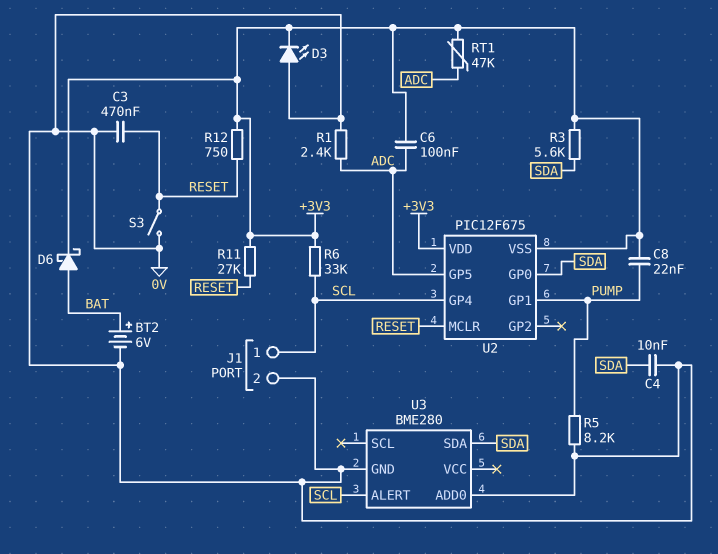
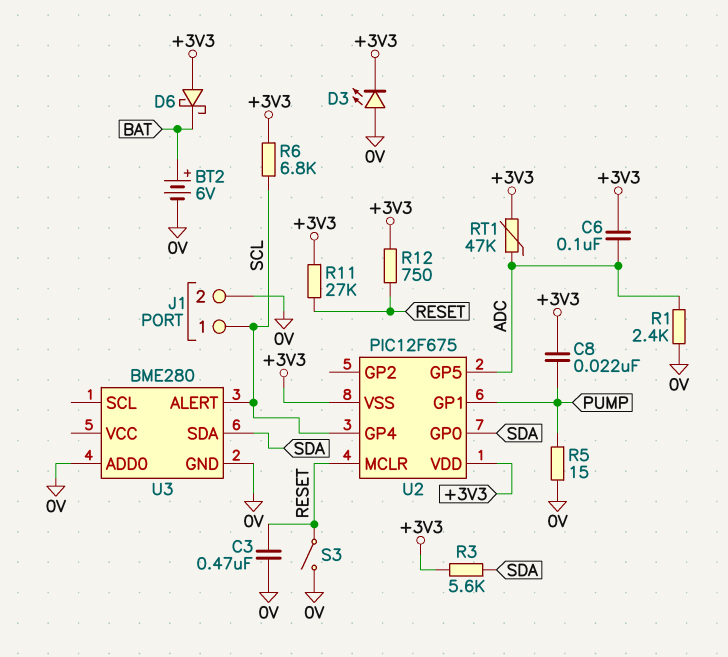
C4: 10nF (0V, SDA) -> none
D6: schottky (A BAT, K +3V3) -> schottky (A +3V3, K BAT)
R5: 8.2k (0V, PUMP) -> 15 (0V, PUMP)
R6: 33k (+3V3, SCL) -> 6.8k (+3V3, SCL)

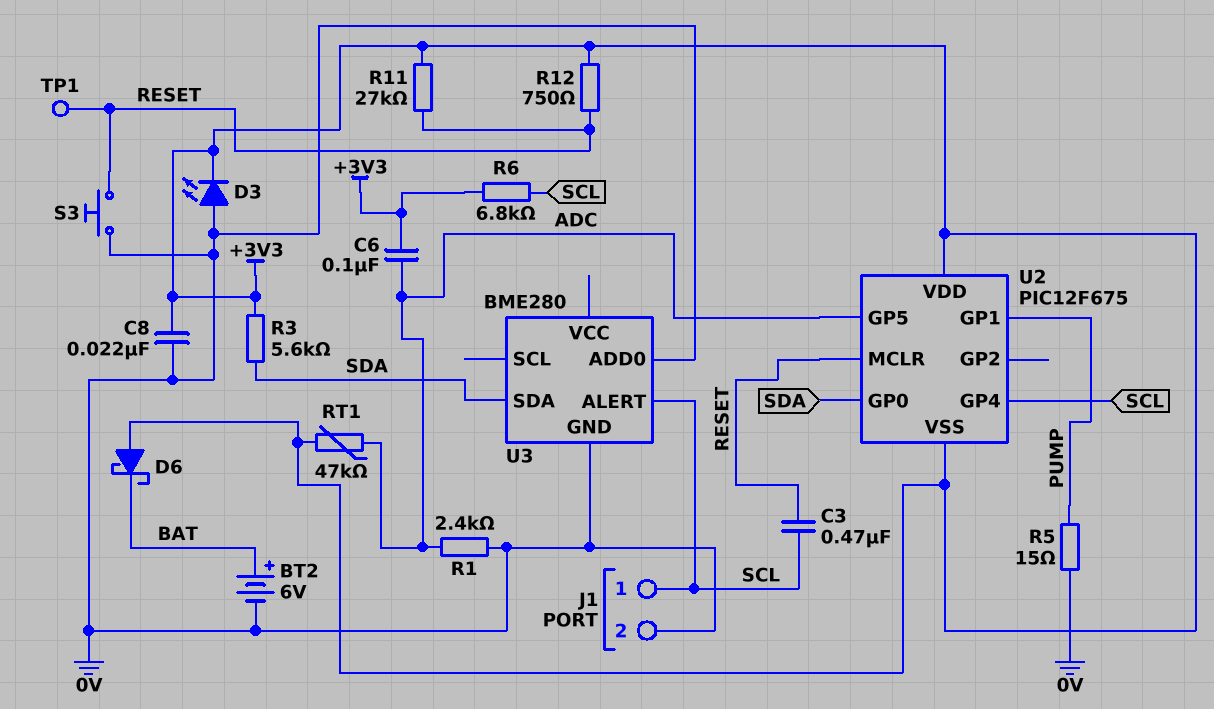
C3: 470nF (0V, RESET) -> 470nF (RESET, SCL)
C8: 22nF (+3V3, PUMP) -> 22nF (+3V3, 0V)
S3: switch (0V, RESET) -> button (0V, RESET)
TP1: none -> test point (RESET)

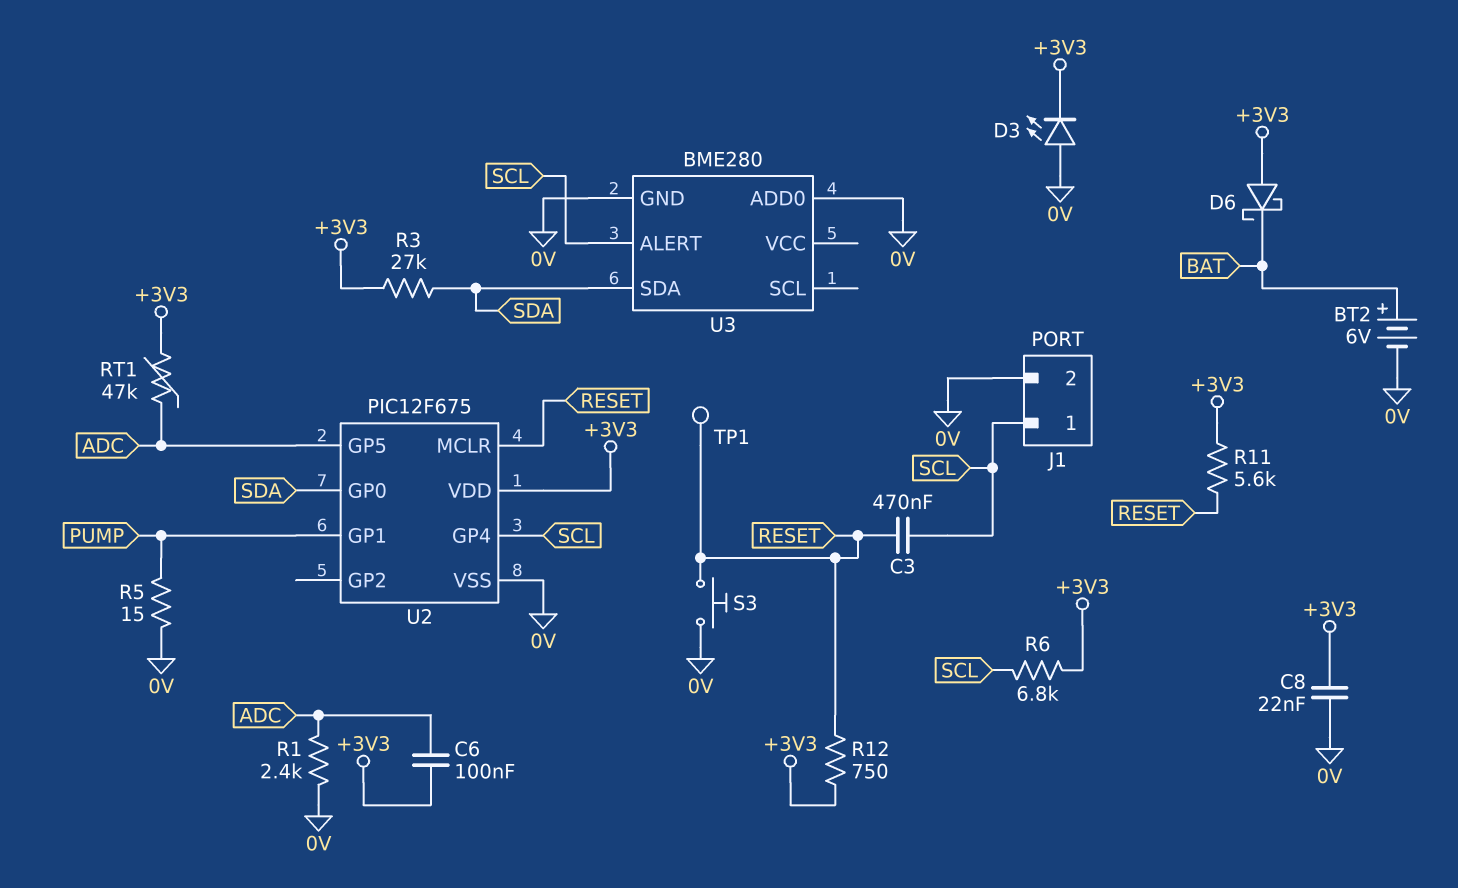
R3: 5.6k (+3V3, SDA) -> 27k (+3V3, SDA)
R11: 27k (+3V3, RESET) -> 5.6k (+3V3, RESET)
U2 pin VSS: +3V3 -> 0V

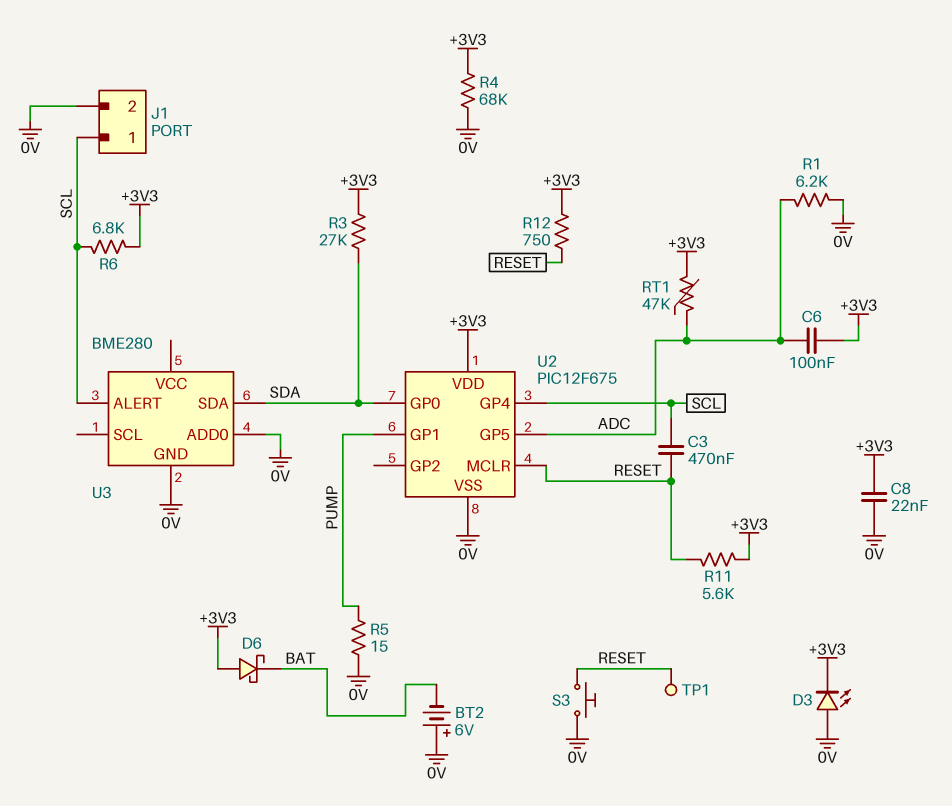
BT2: 6V (plus BAT, minus 0V) -> 6V (plus 0V, minus BAT)
R1: 2.4k (0V, ADC) -> 6.2k (0V, ADC)
R4: none -> 68k (+3V3, 0V)

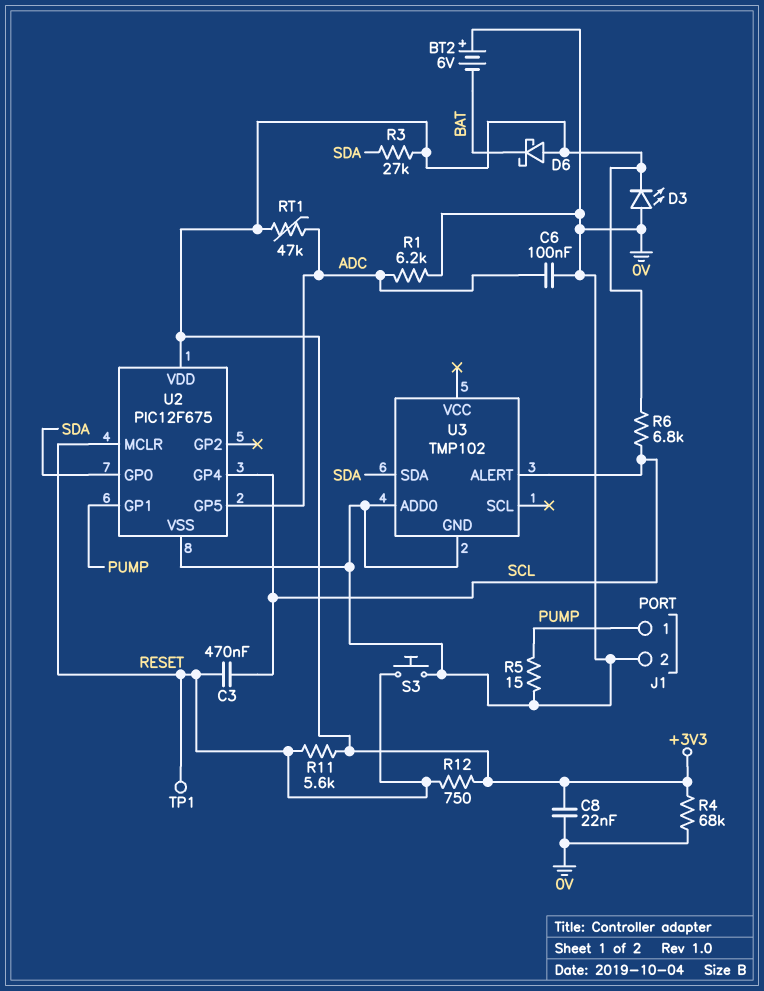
C6: 100nF (+3V3, ADC) -> 100nF (0V, ADC)
J1 pin 1: SCL -> PUMP
U3: BME280 -> TMP102

